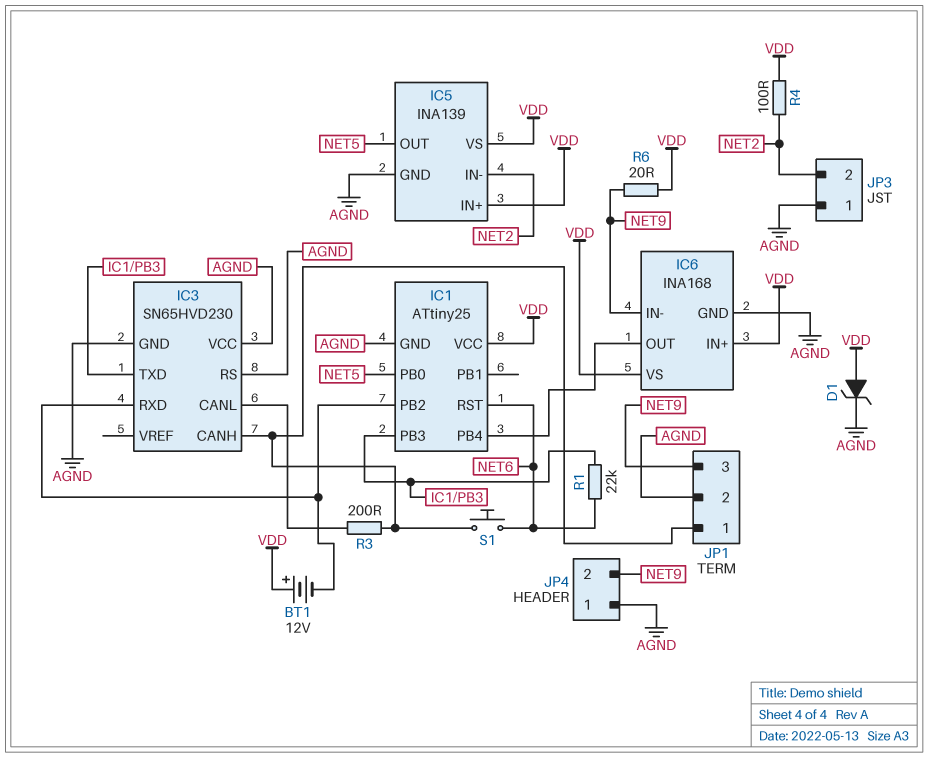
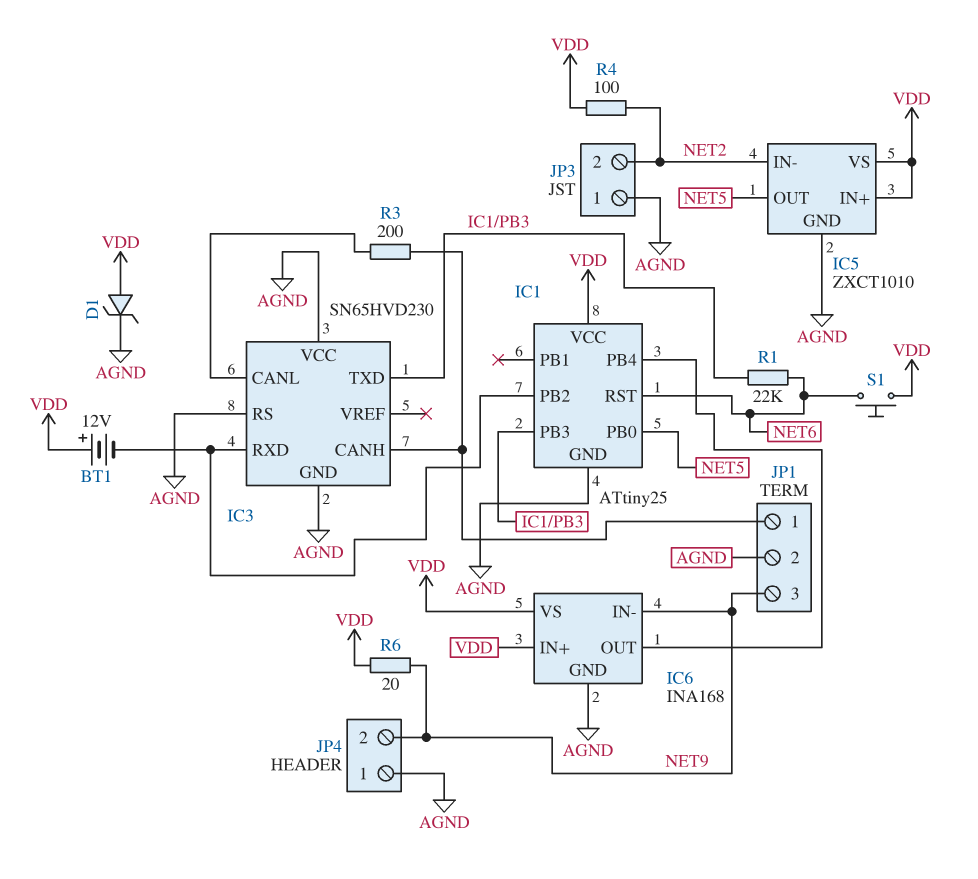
IC5: INA139 -> ZXCT1010
S1: button (IC3/CANH, NET6) -> button (NET6, VDD)

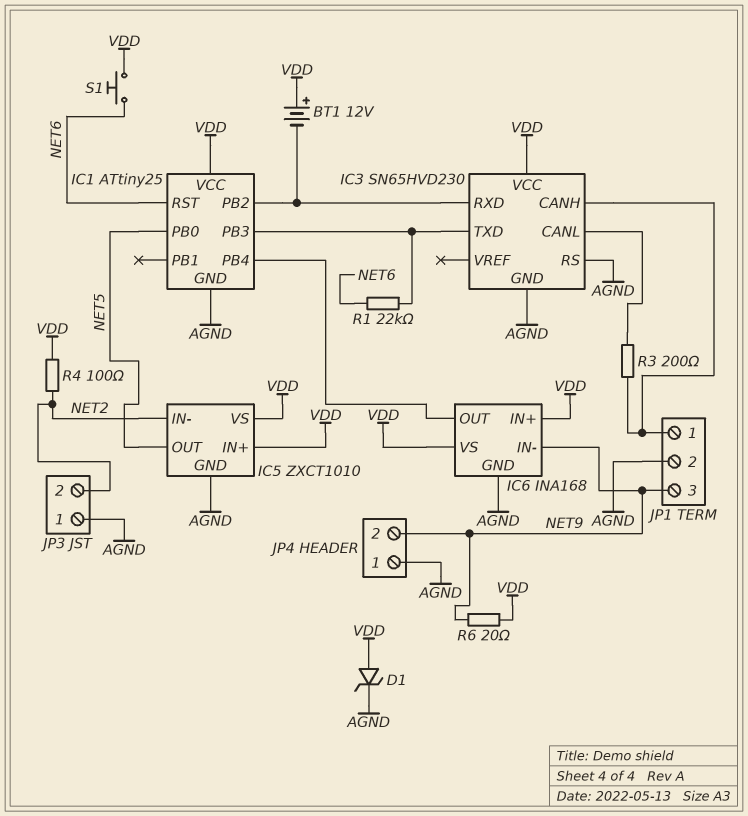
IC3 pin VCC: AGND -> VDD

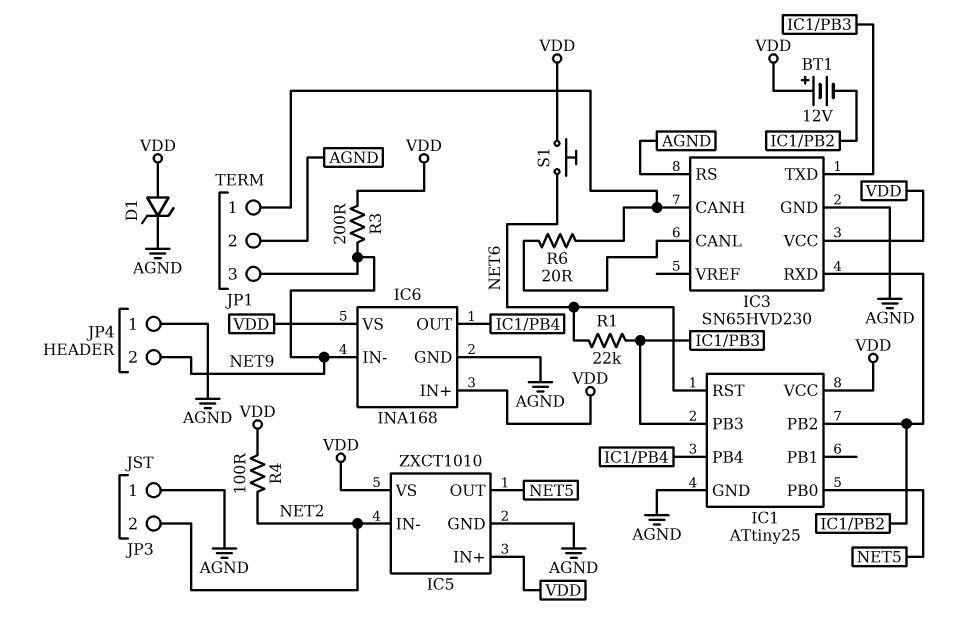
R3: 200 (IC3/CANH, IC3/CANL) -> 200 (NET9, VDD)
R6: 20 (NET9, VDD) -> 20 (IC3/CANH, IC3/CANL)

